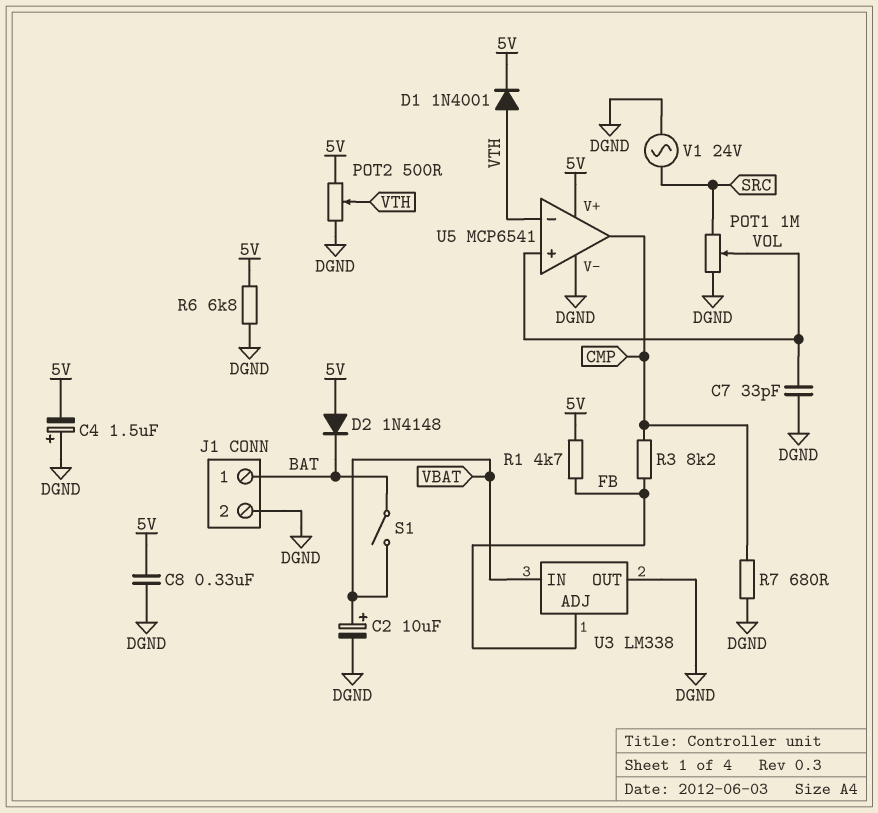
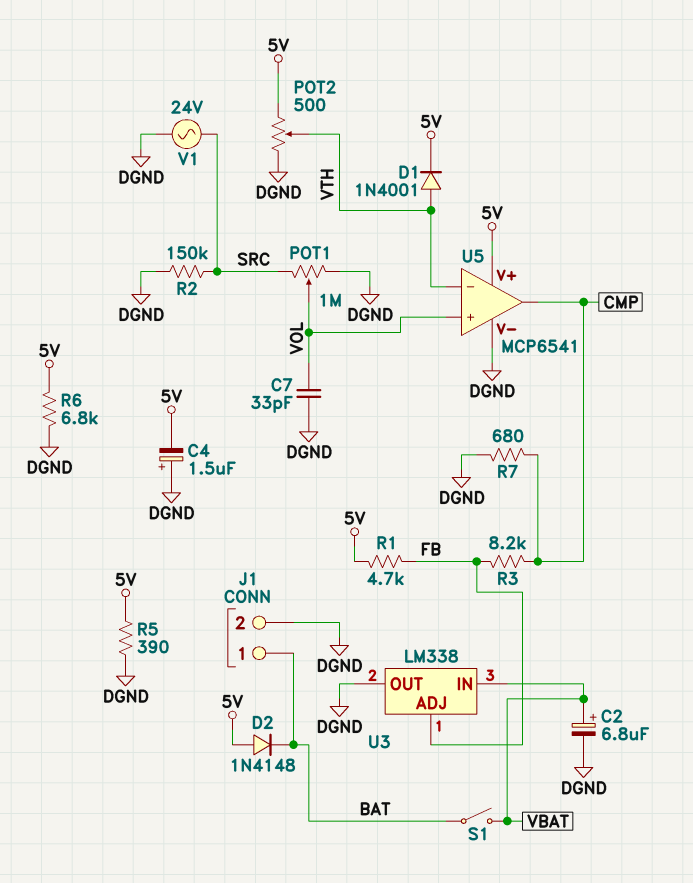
C2: 10uF (plus VBAT, minus DGND) -> 6.8uF (plus VBAT, minus DGND)
C8: 330nF (5V, DGND) -> none
R2: none -> 150k (DGND, SRC)
R5: none -> 390 (5V, DGND)

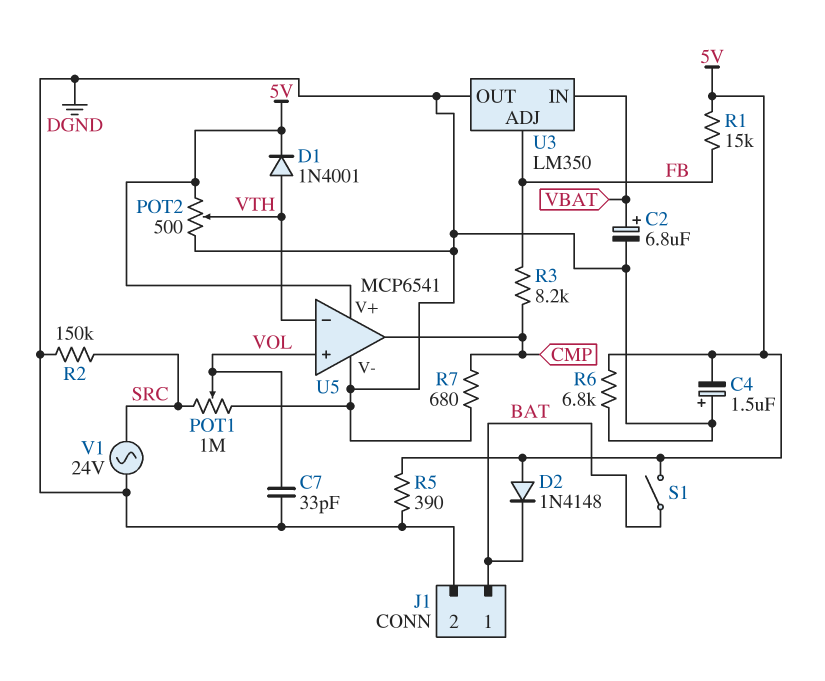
R1: 4.7k (5V, FB) -> 15k (5V, FB)
S1: switch (BAT, VBAT) -> switch (5V, BAT)
U3: LM338 -> LM350

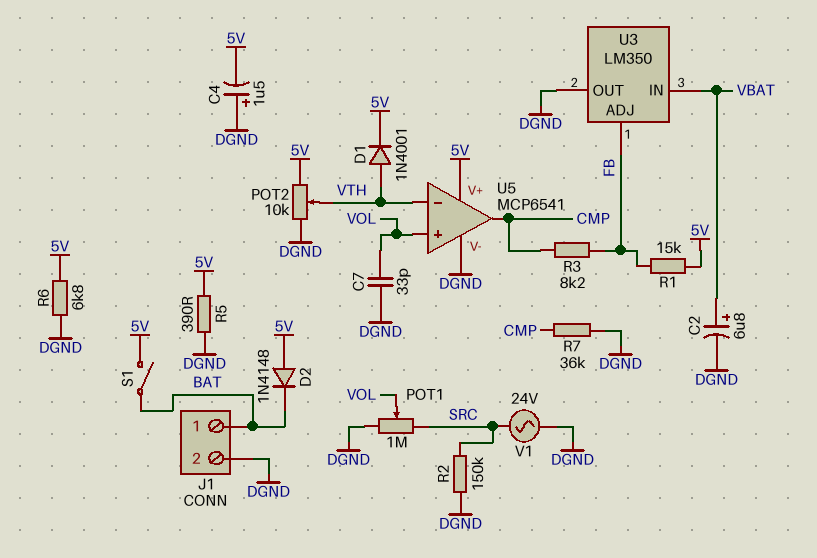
POT2: 500 (5V, DGND, wiper VTH) -> 10k (5V, DGND, wiper VTH)
R7: 680 (CMP, DGND) -> 36k (CMP, DGND)

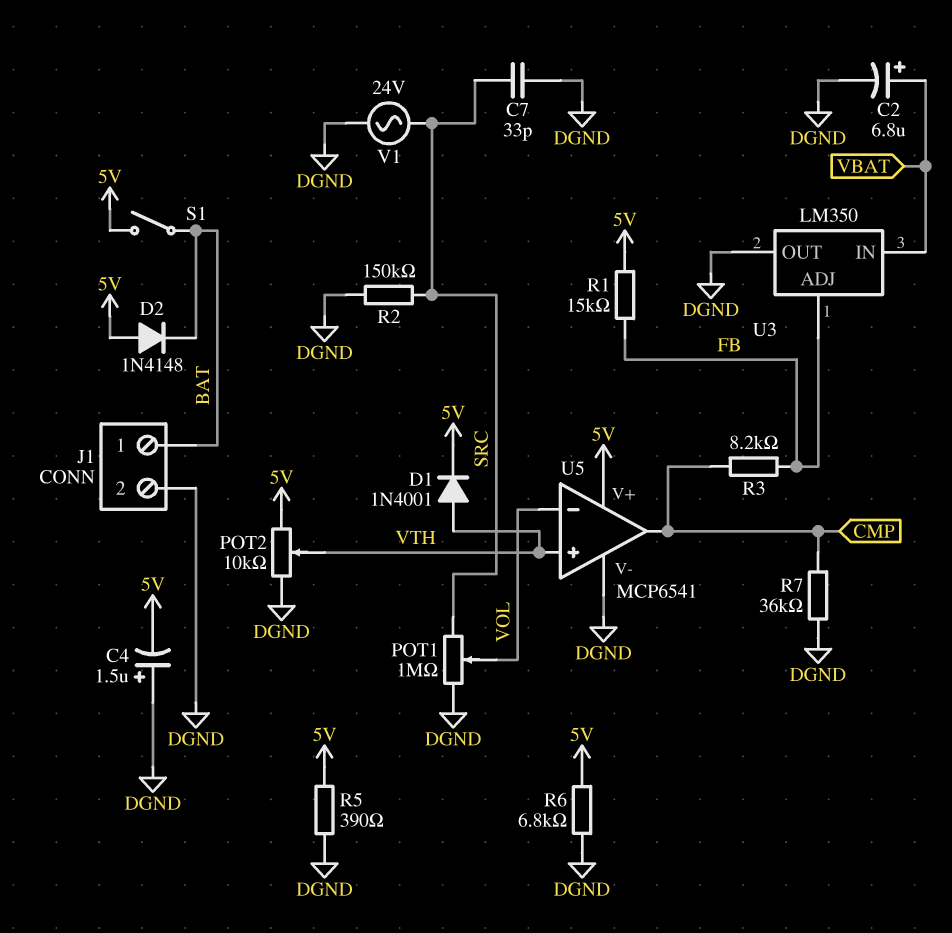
C7: 33pF (DGND, VOL) -> 33pF (DGND, SRC)
U5 pin in+: VOL -> VTH
U5 pin in-: VTH -> VOL

